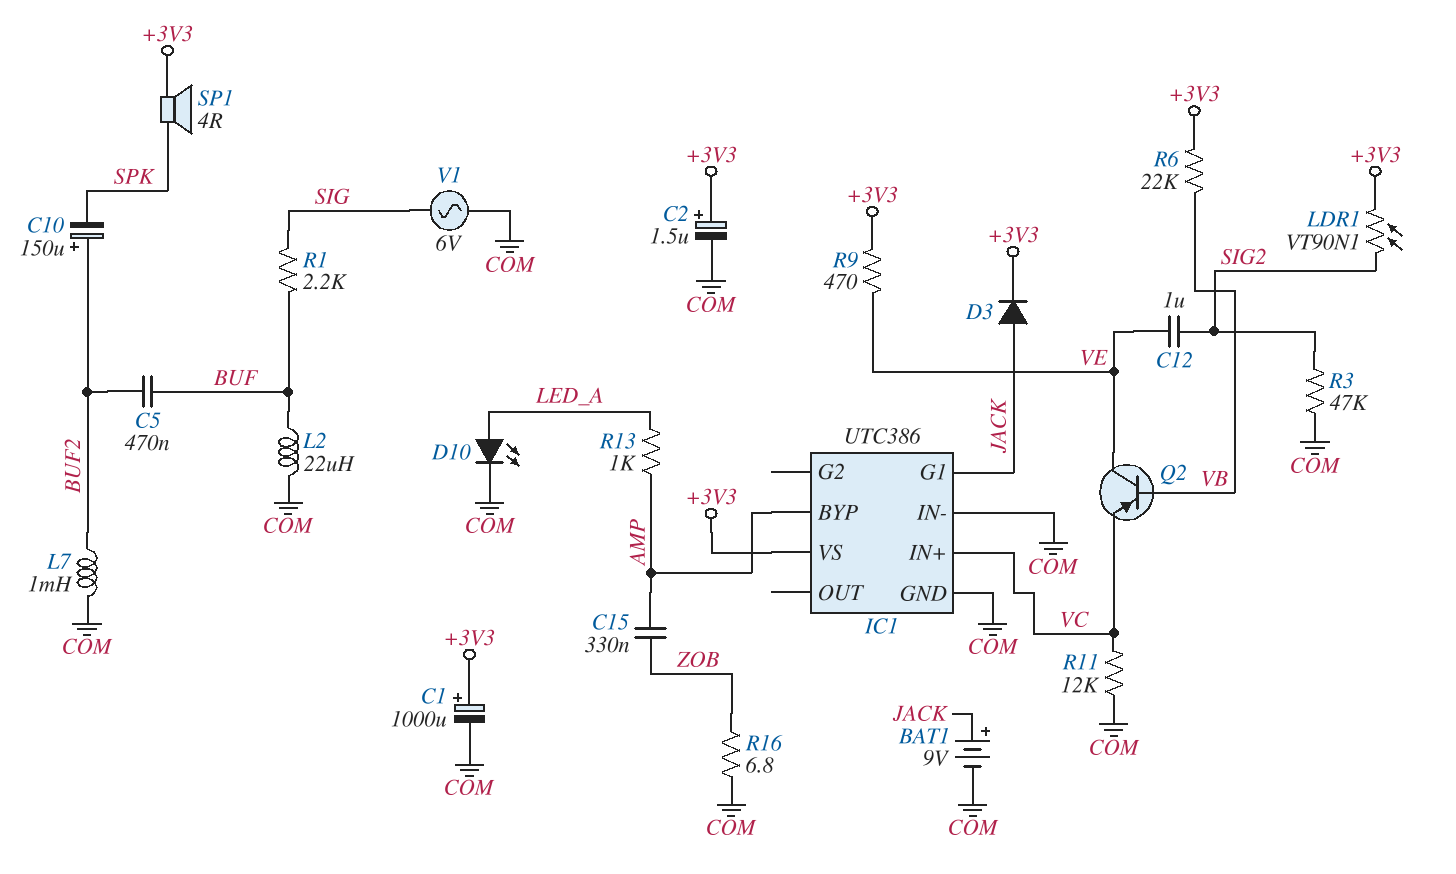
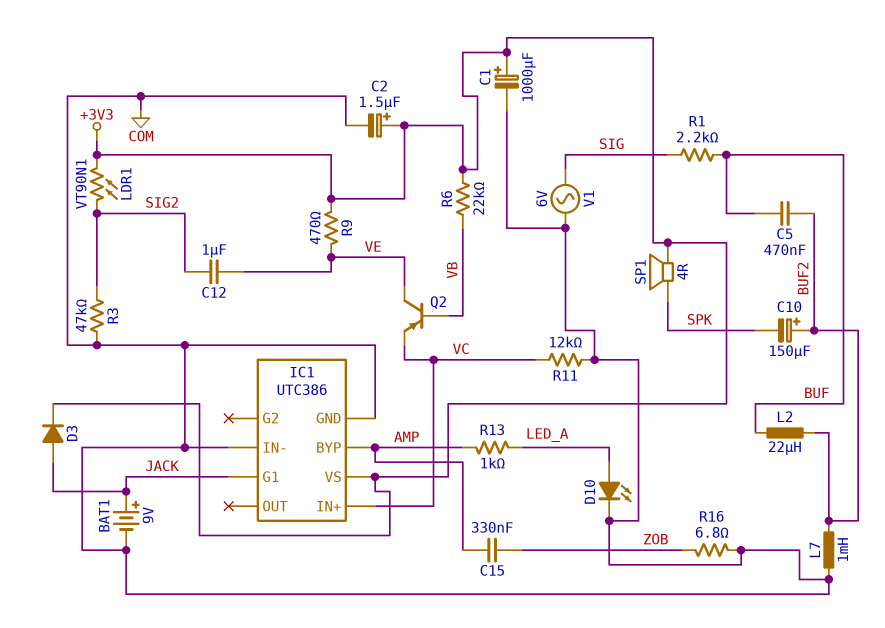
L2: 22uH (BUF, COM) -> 22uH (BUF, BUF2)

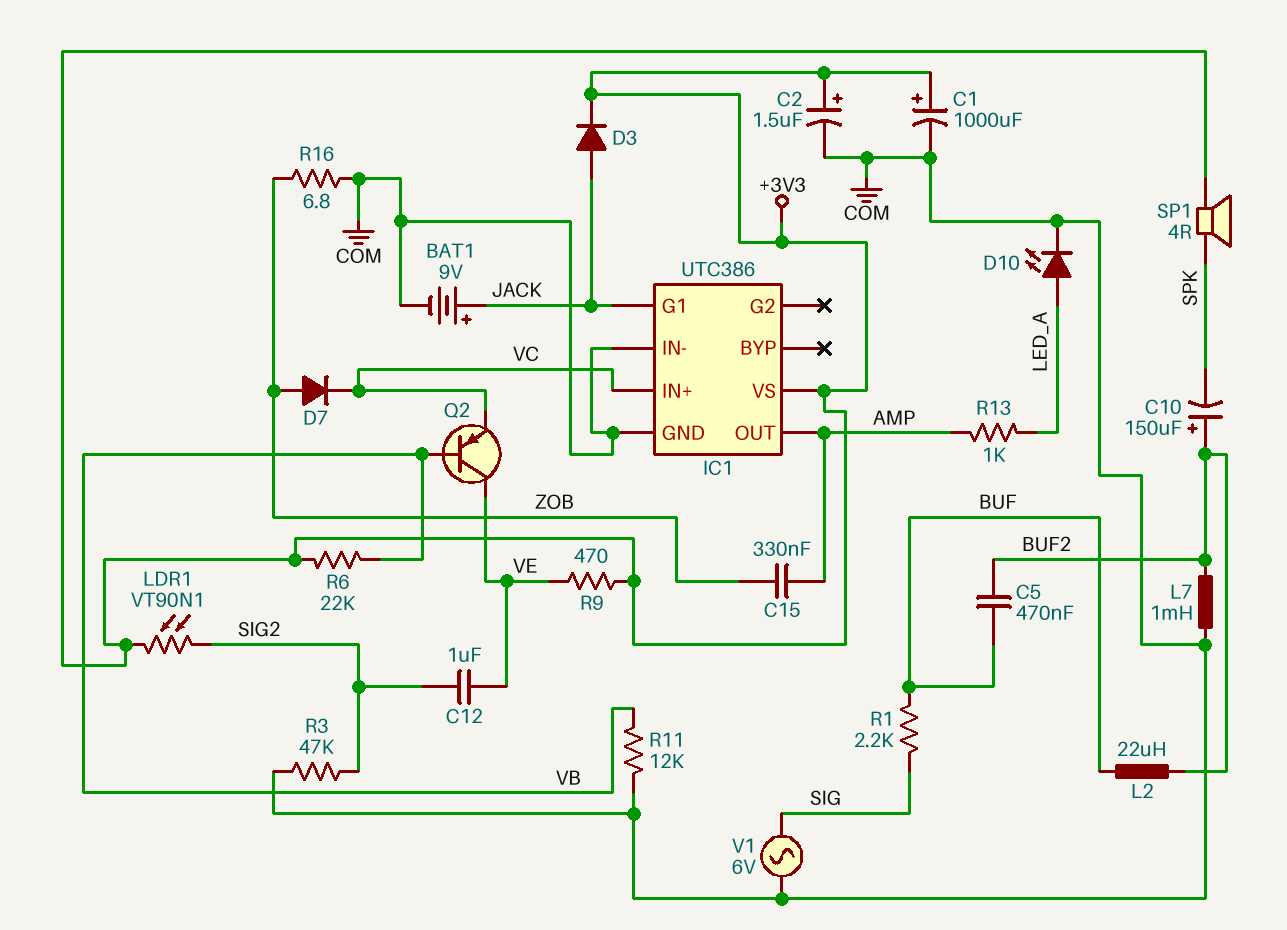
D7: none -> diode (A ZOB, K VC)
IC1 pin BYP: AMP -> none
IC1 pin OUT: none -> AMP
R11: 12k (COM, VC) -> 12k (COM, VB)

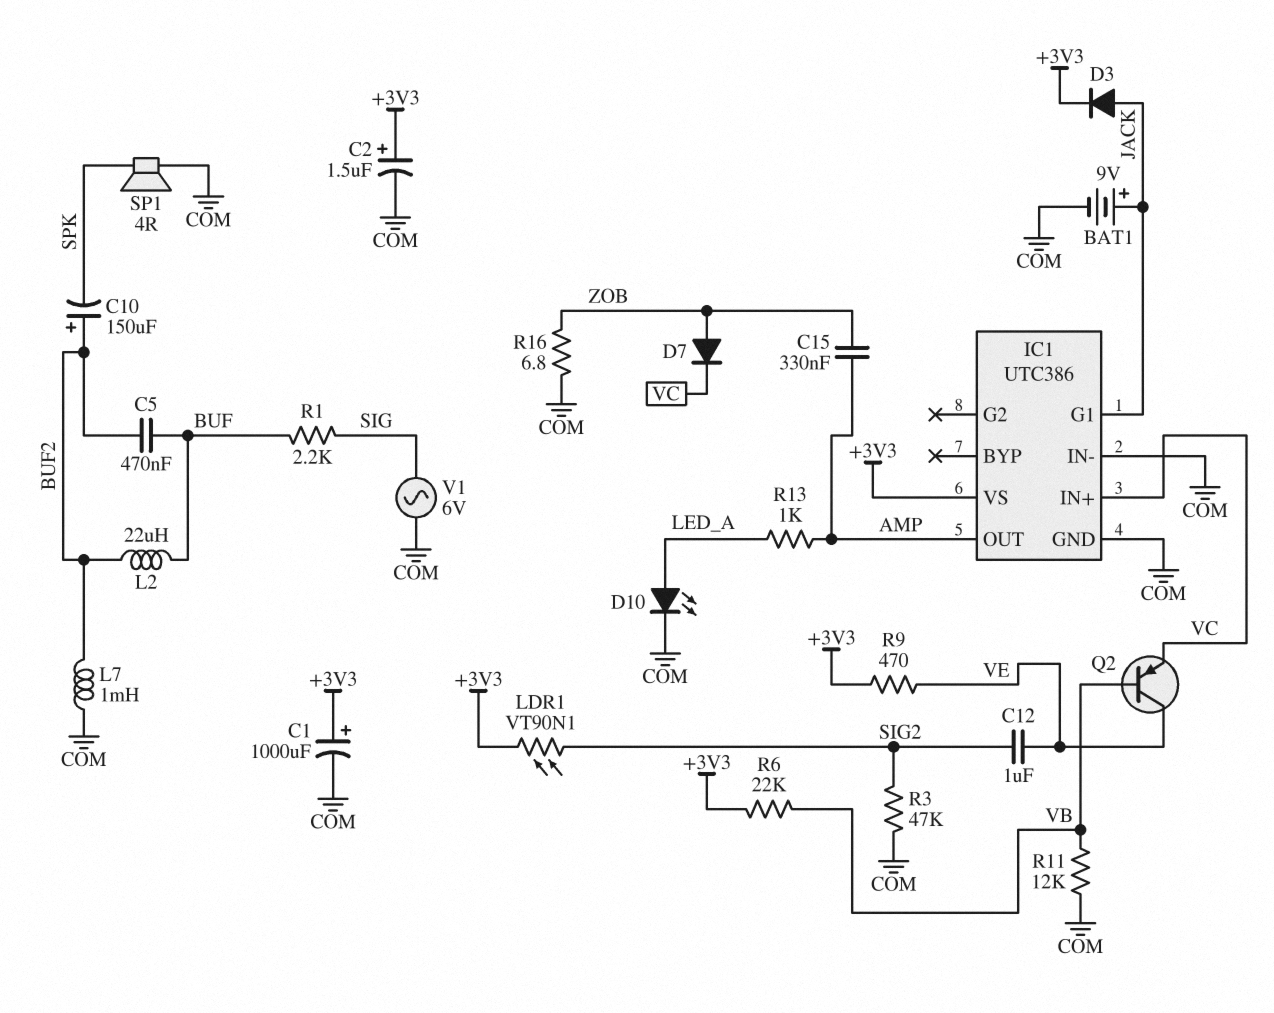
SP1: speaker 4R (+3V3, SPK) -> speaker 4R (COM, SPK)

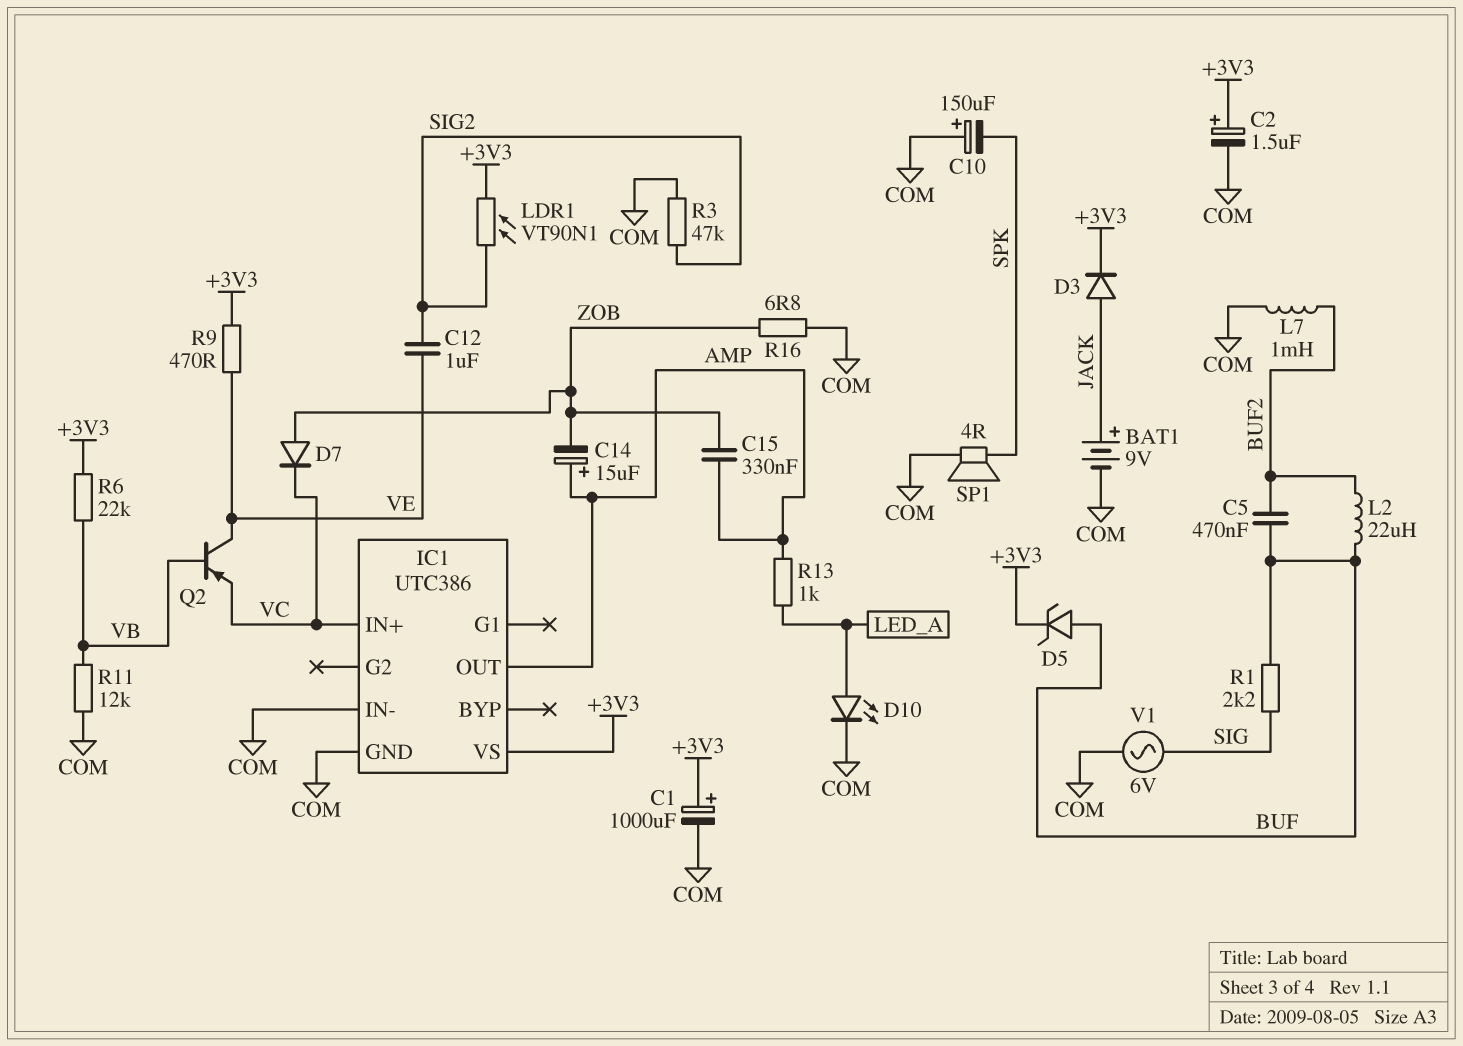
C10: 150uF (plus BUF2, minus SPK) -> 150uF (plus COM, minus SPK)
C14: none -> 15uF (plus AMP, minus ZOB)
D5: none -> zener (A BUF, K +3V3)
IC1 pin G1: JACK -> none

